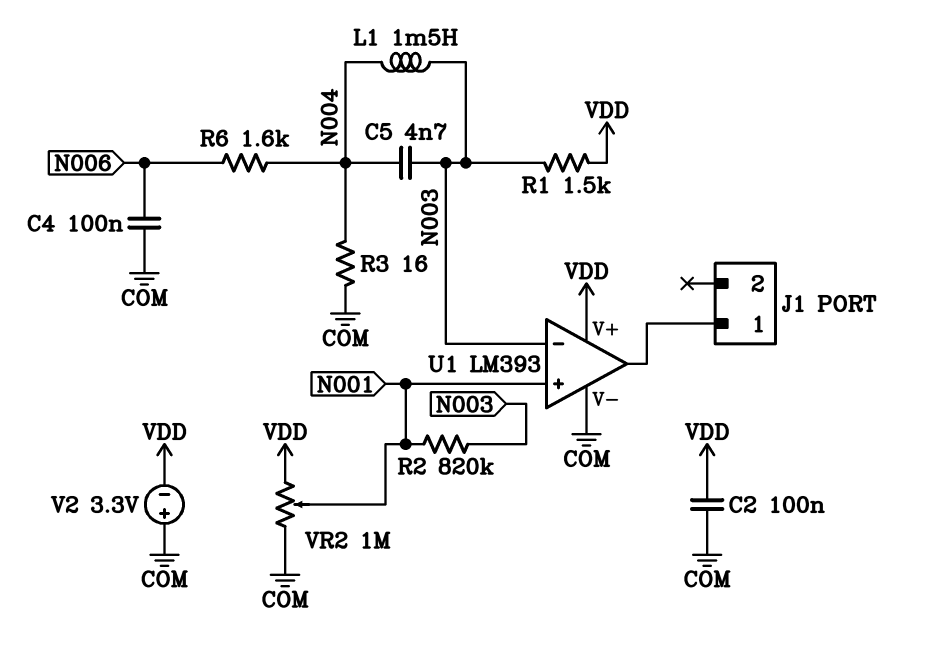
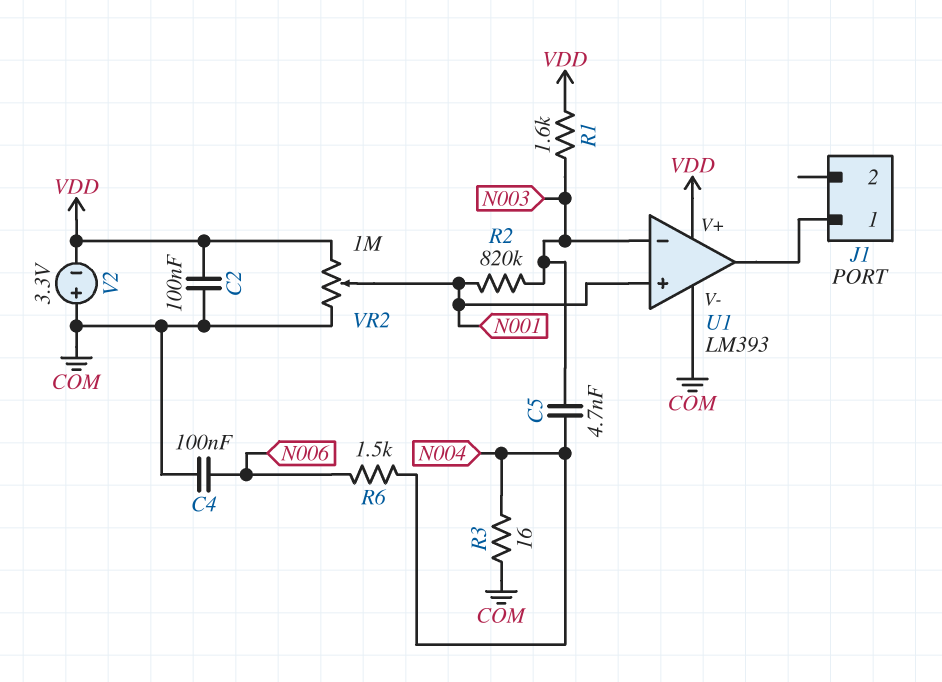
L1: 1.5mH (N003, N004) -> none
R1: 1.5k (N003, VDD) -> 1.6k (N003, VDD)
R6: 1.6k (N004, N006) -> 1.5k (N004, N006)

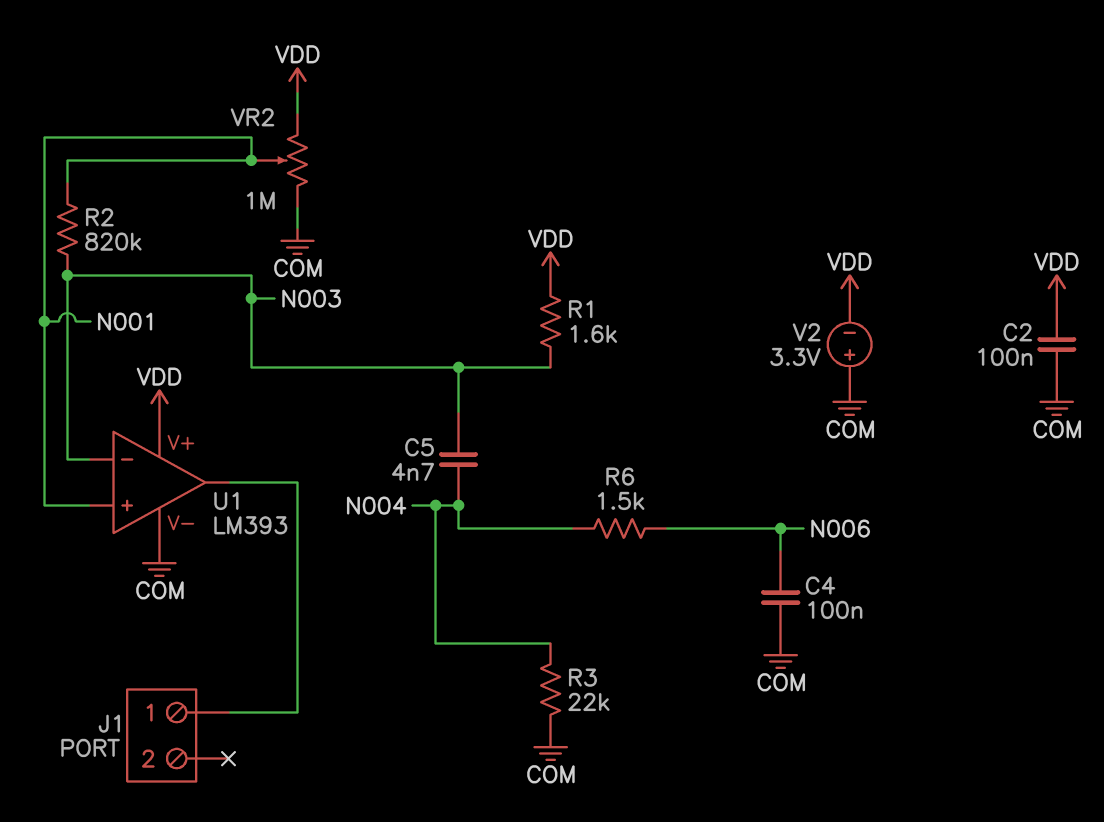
R3: 16 (COM, N004) -> 22k (COM, N004)

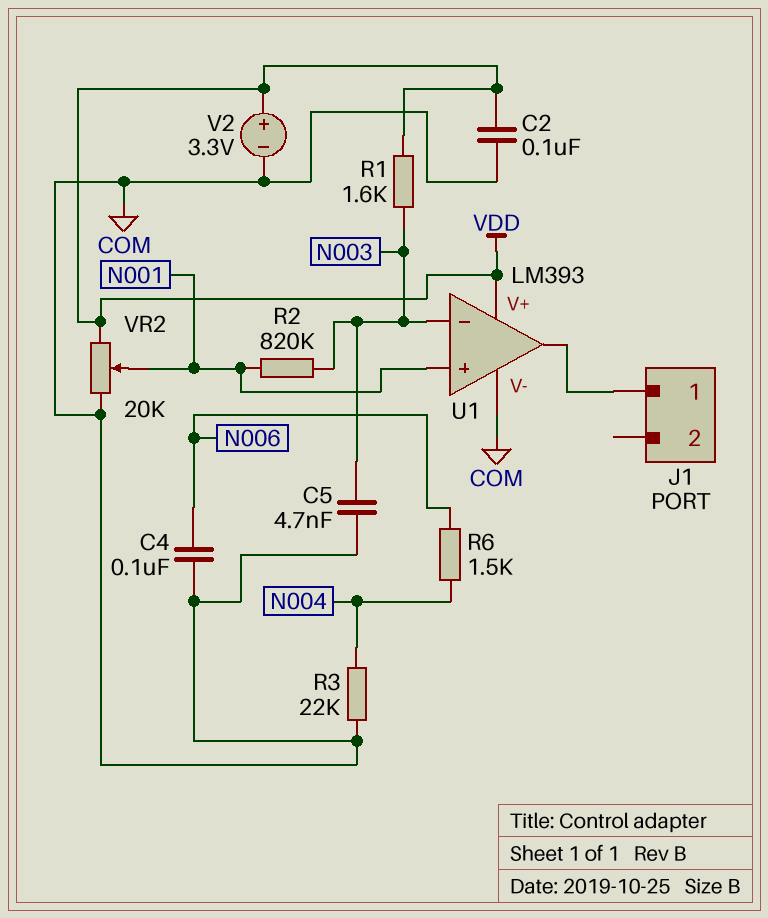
C5: 4.7nF (N003, N004) -> 4.7nF (COM, N003)
V2: 3.3V (plus COM, minus VDD) -> 3.3V (plus VDD, minus COM)
VR2: 1M (COM, VDD, wiper N001) -> 20k (COM, VDD, wiper N001)

